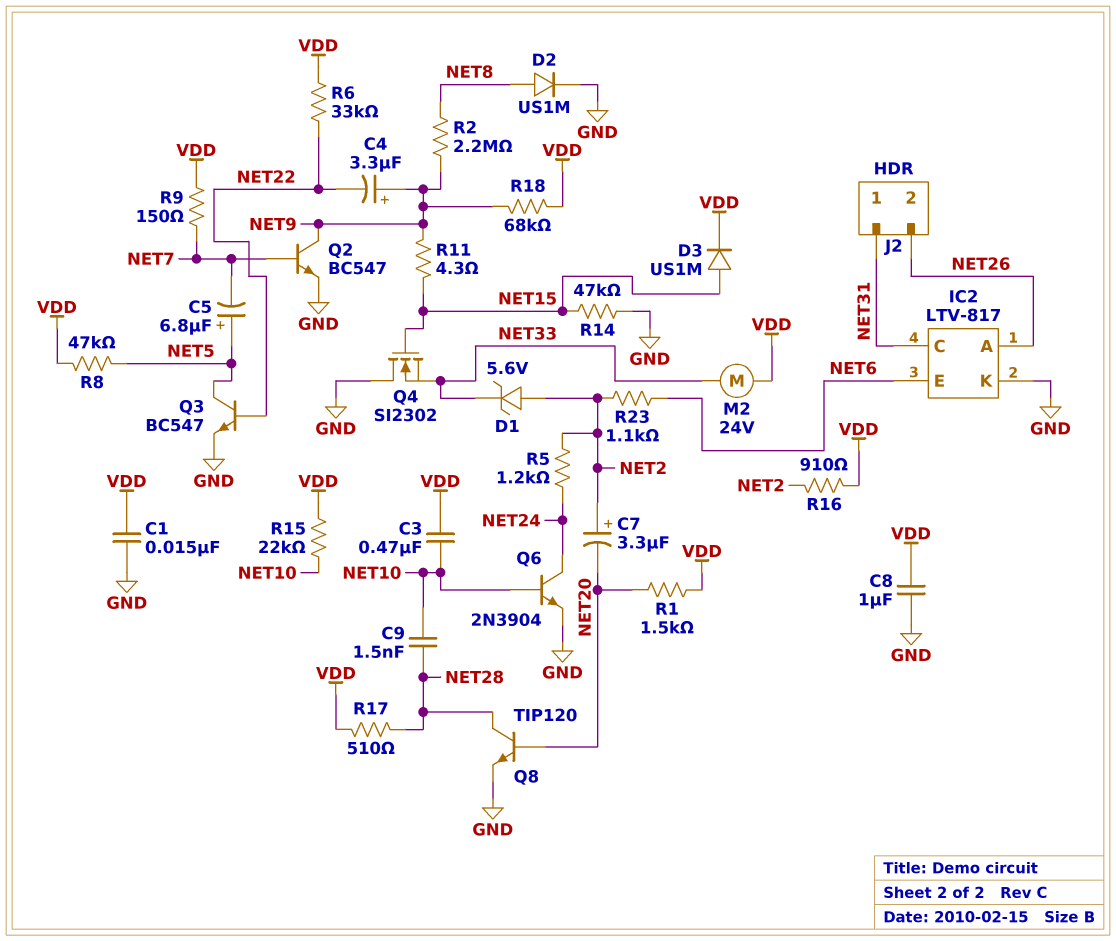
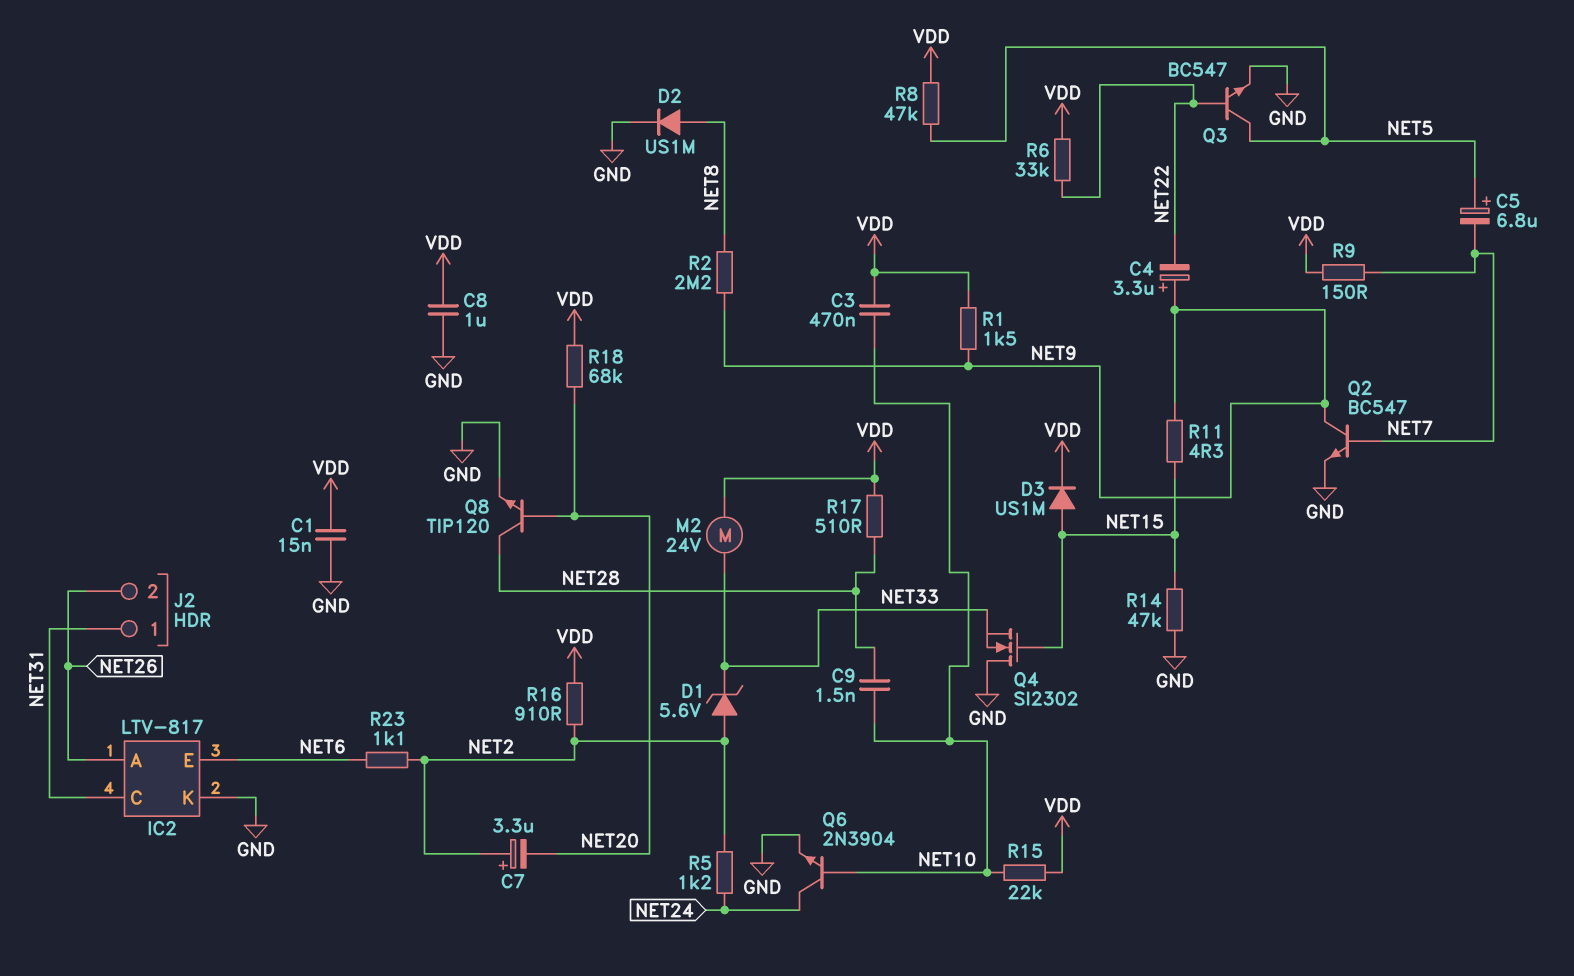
R1: 1.5k (NET20, VDD) -> 1.5k (NET9, VDD)
R18: 68k (NET9, VDD) -> 68k (NET20, VDD)

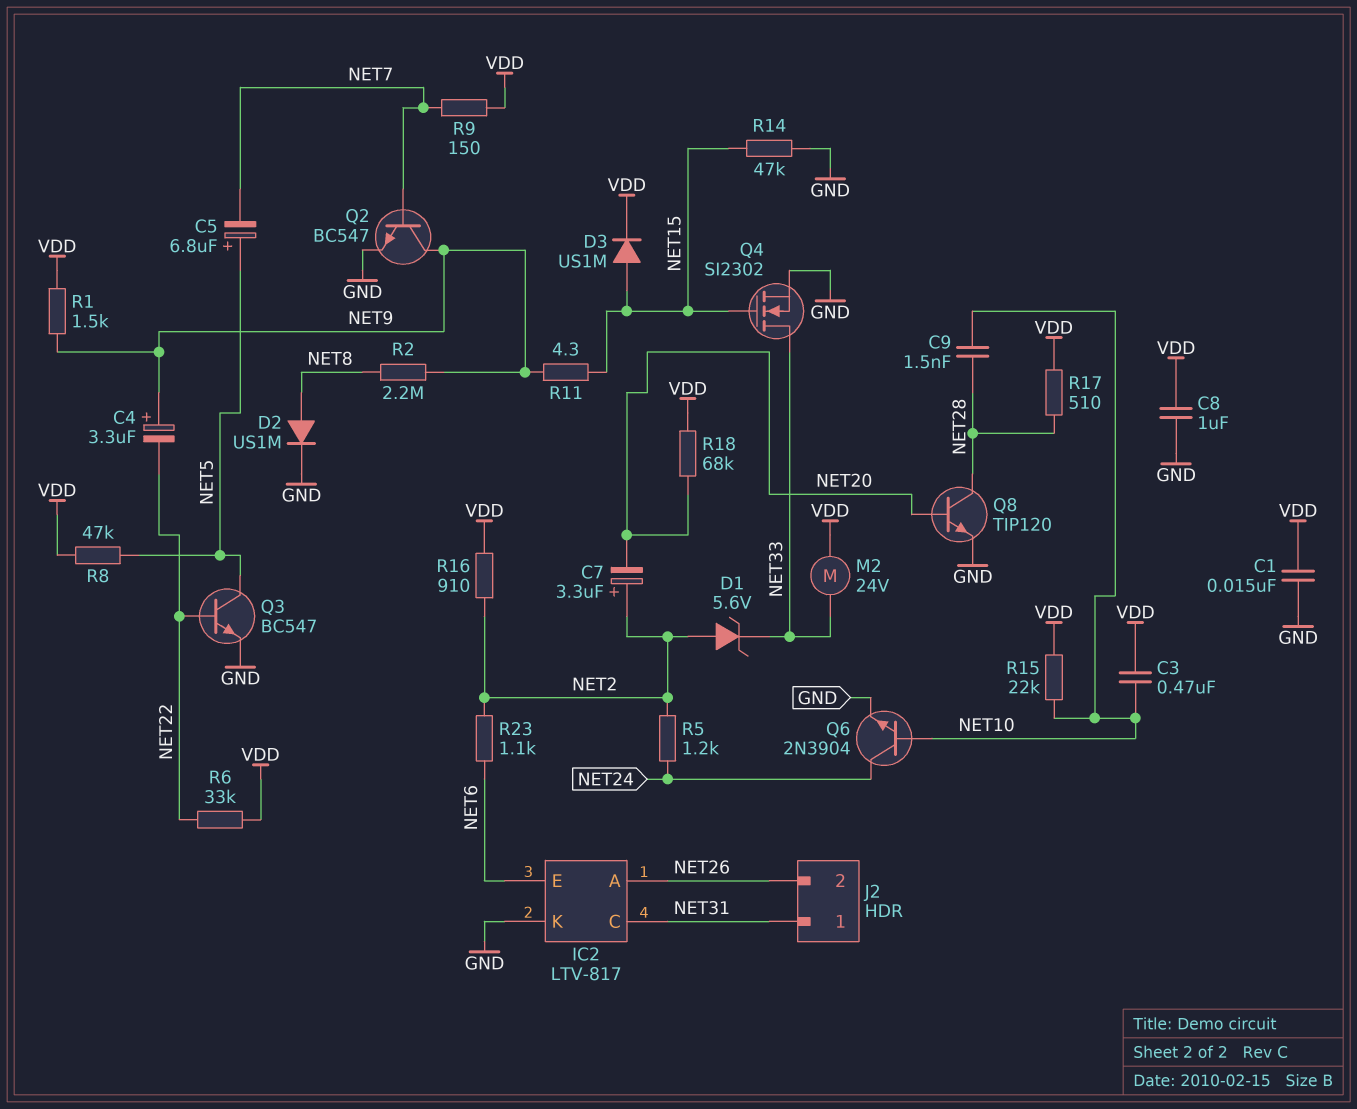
Q4: NMOS SI2302 (G NET15, D GND, S NET33) -> NMOS SI2302 (G NET15, D NET33, S GND)

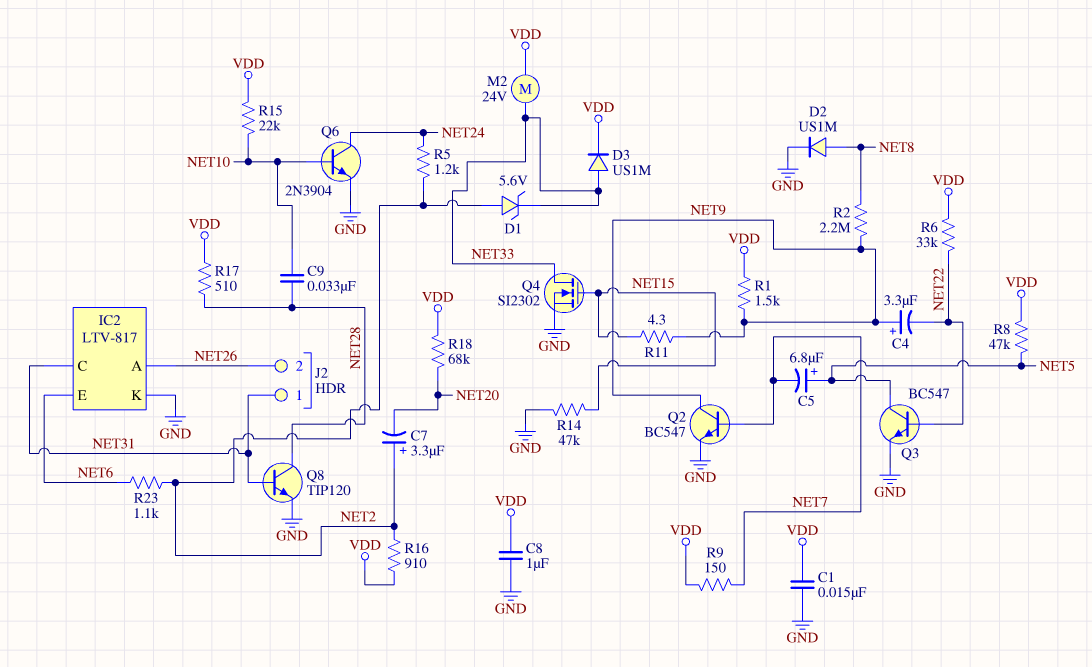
C3: 470nF (NET10, VDD) -> none
C9: 1.5nF (NET10, NET28) -> 33nF (NET10, NET28)
D3: diode US1M (A NET15, K VDD) -> diode US1M (A NET33, K VDD)
Q8: NPN TIP120 (B NET20, C NET28, E GND) -> NPN TIP120 (B NET31, C NET28, E GND)

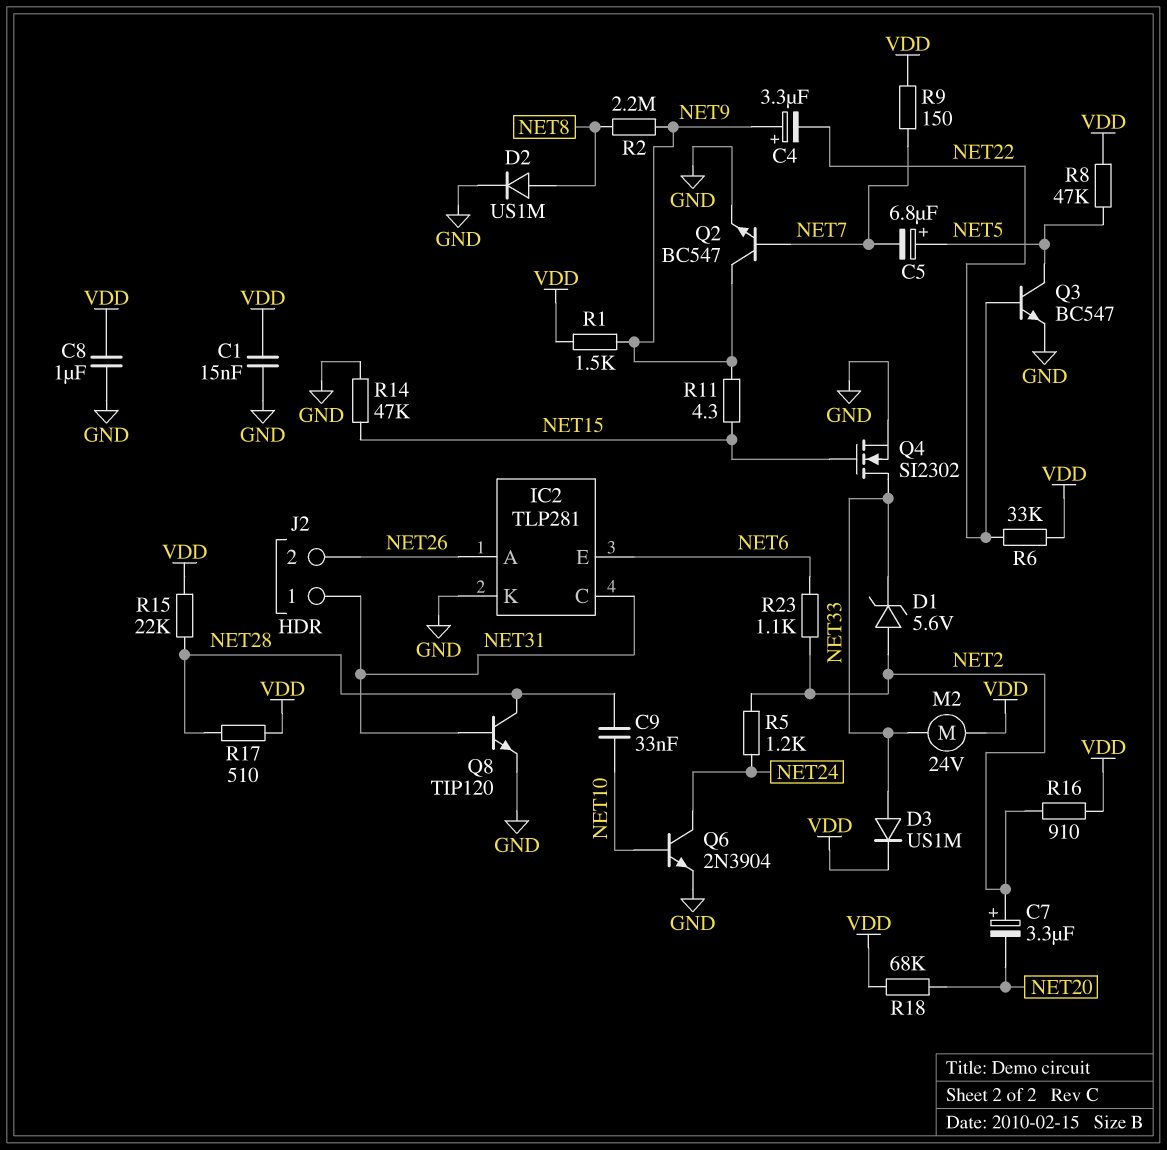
IC2: LTV-817 -> TLP281
R15: 22k (NET10, VDD) -> 22k (NET28, VDD)

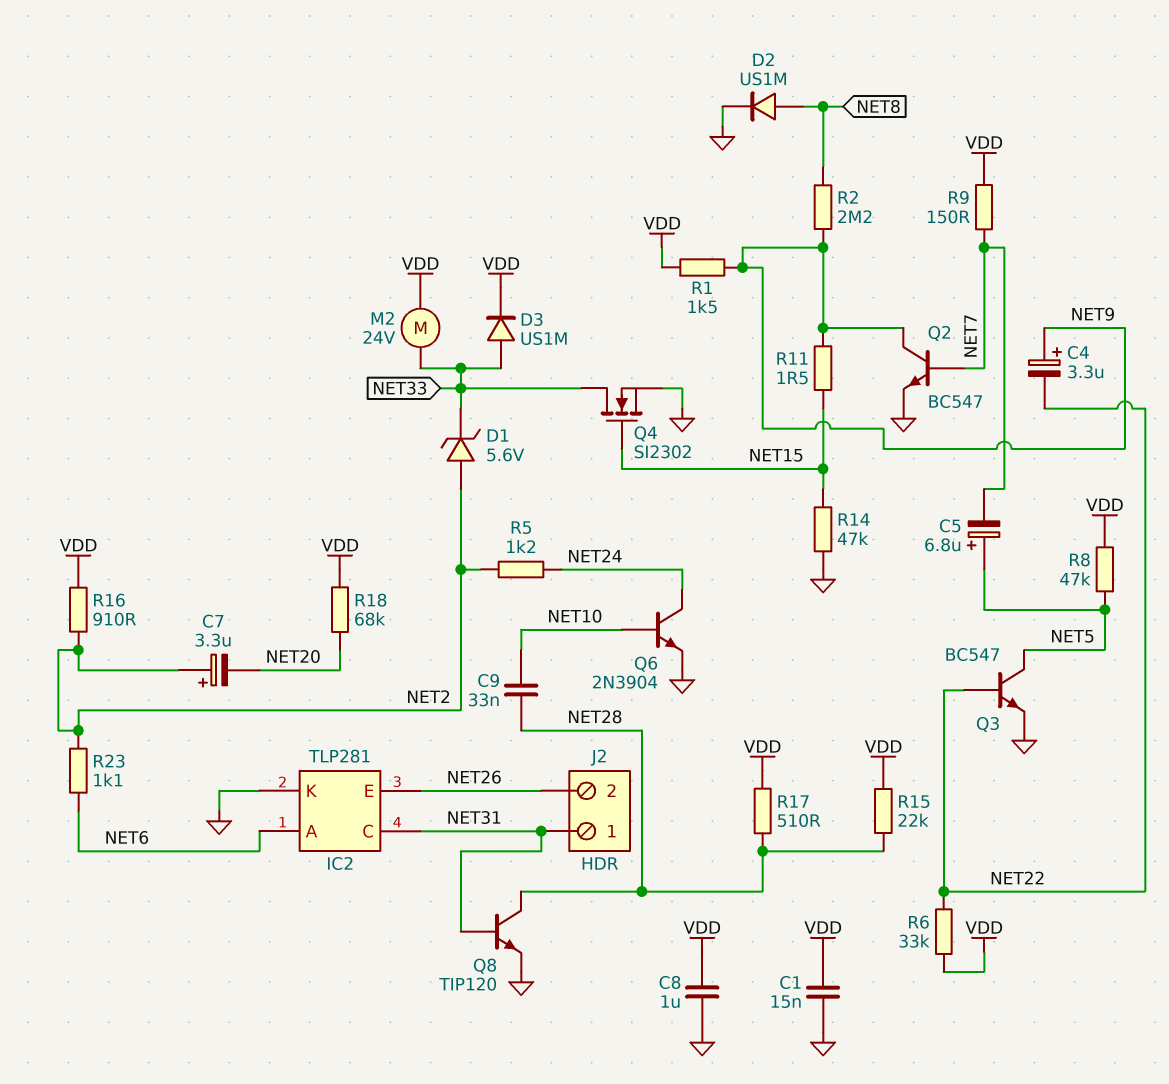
IC2 pin A: NET26 -> NET6
IC2 pin E: NET6 -> NET26
R11: 4.3 (NET9, NET15) -> 1.5 (NET9, NET15)

